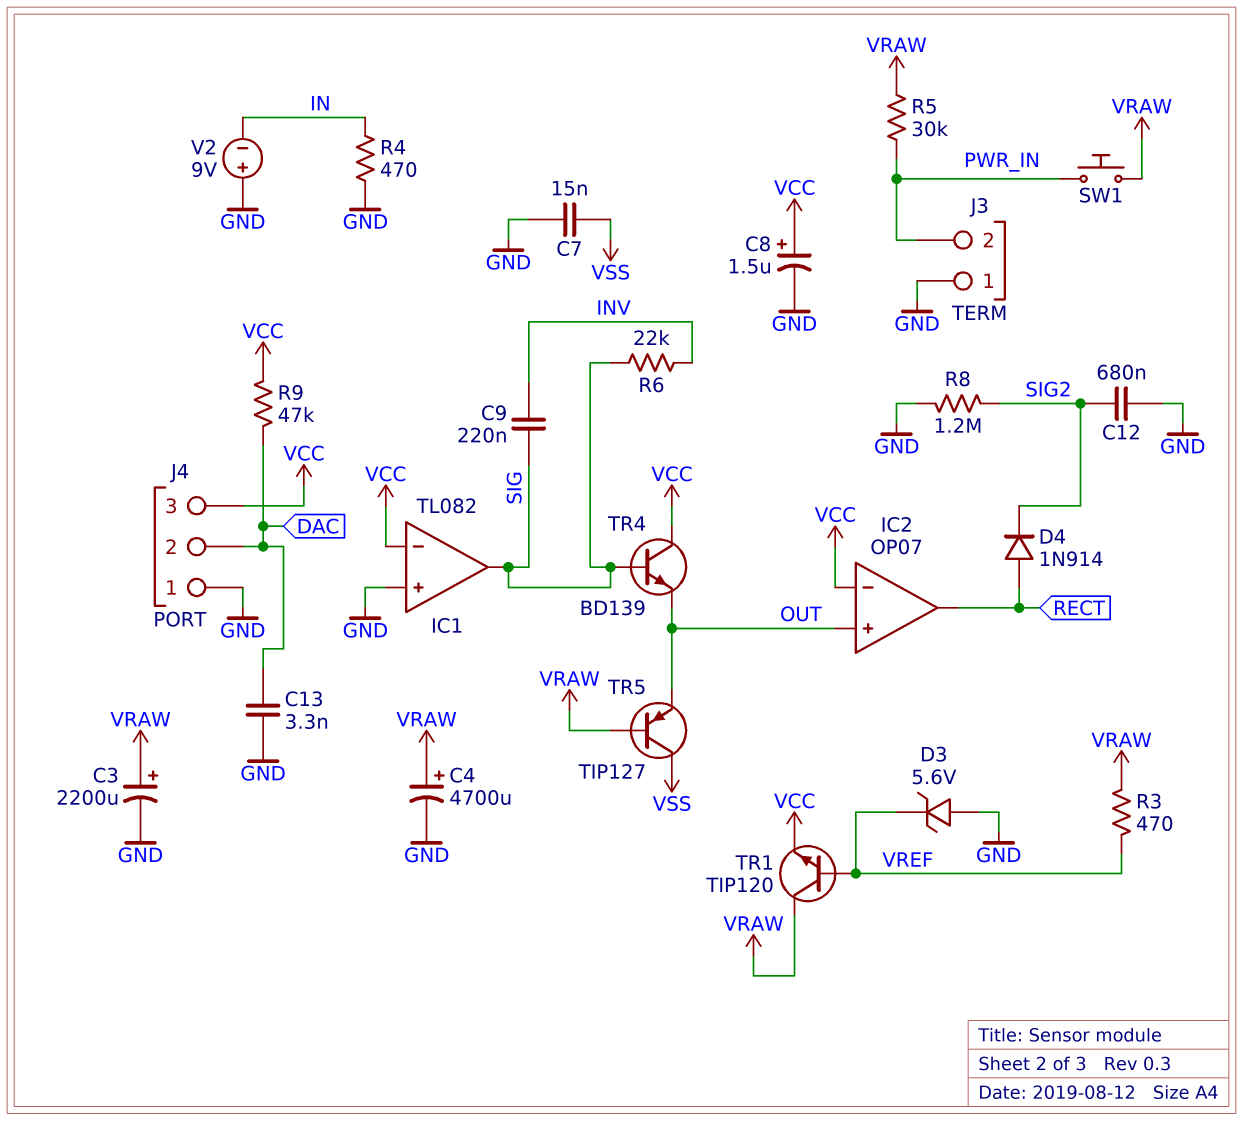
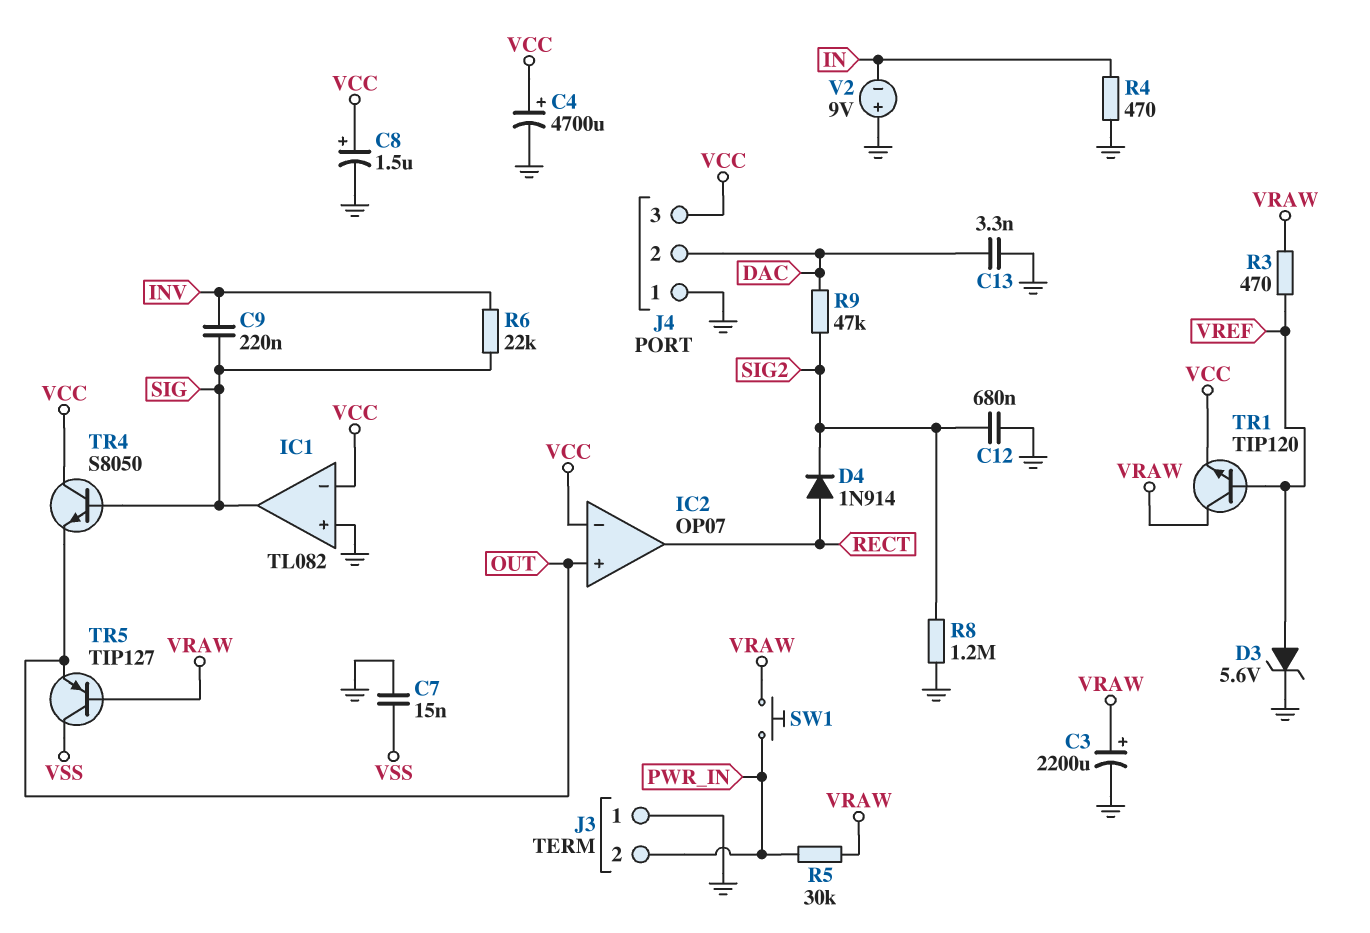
C4: 4700uF (plus VRAW, minus GND) -> 4700uF (plus VCC, minus GND)
D3: zener 5.6V (A GND, K VREF) -> zener 5.6V (A VREF, K GND)
R9: 47k (DAC, VCC) -> 47k (DAC, SIG2)
TR4: NPN BD139 (B SIG, C VCC, E OUT) -> NPN S8050 (B SIG, C VCC, E OUT)

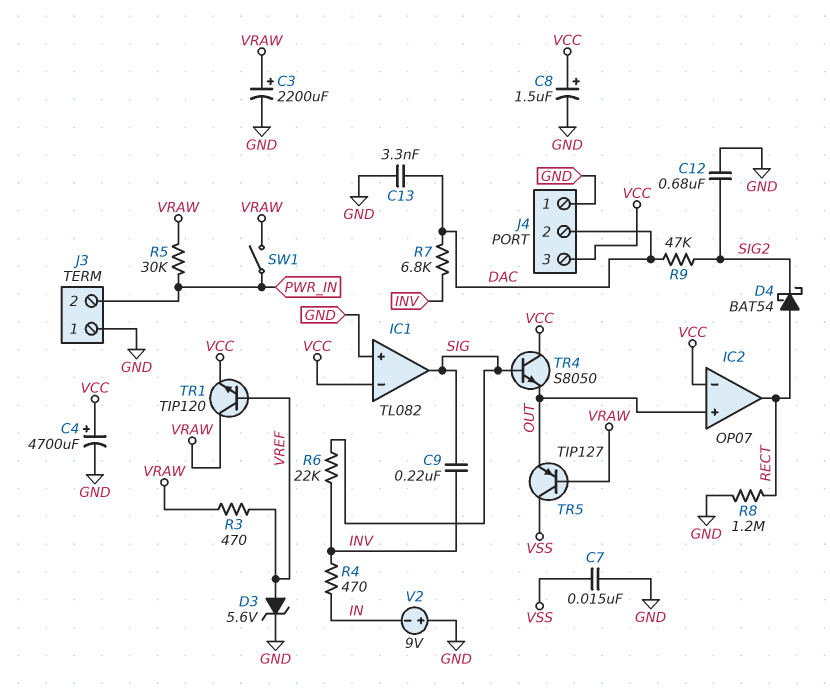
D4: diode 1N914 (A RECT, K SIG2) -> schottky BAT54 (A RECT, K SIG2)
R4: 470 (GND, IN) -> 470 (IN, INV)
R7: none -> 6.8k (DAC, INV)
R8: 1.2M (GND, SIG2) -> 1.2M (GND, RECT)
SW1: button (PWR_IN, VRAW) -> switch (PWR_IN, VRAW)

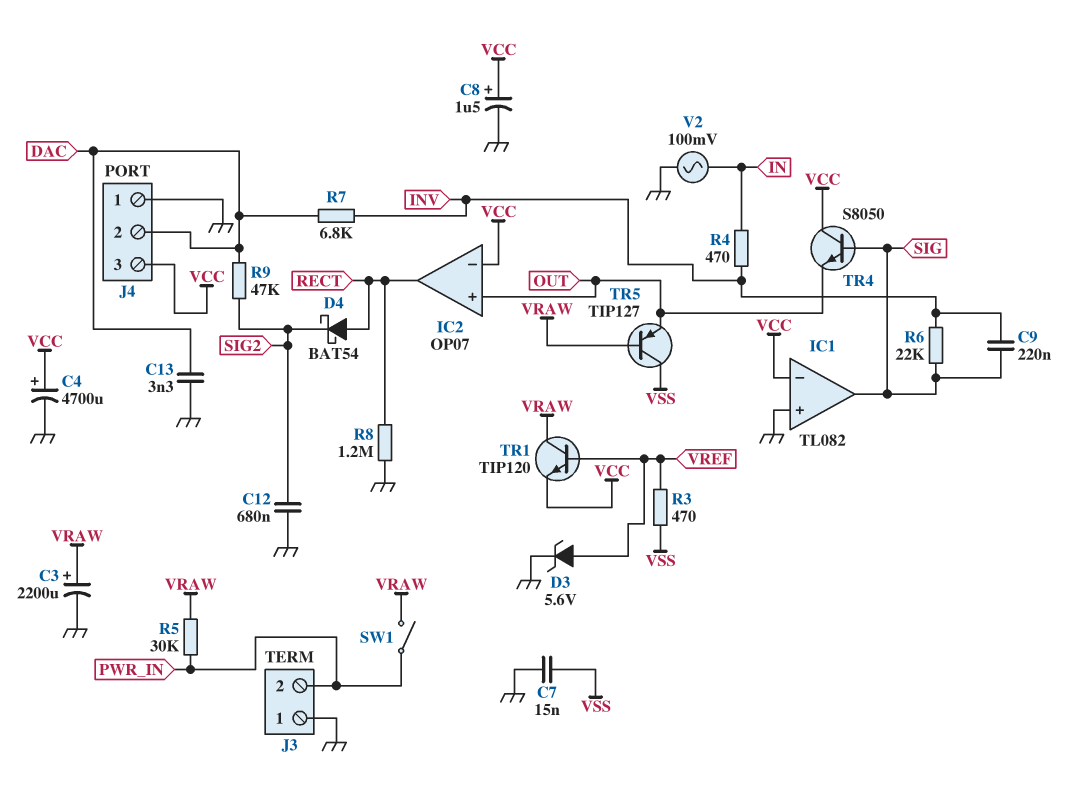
R3: 470 (VRAW, VREF) -> 470 (VREF, VSS)
V2: 9V (plus GND, minus IN) -> AC 100mV (GND, IN)

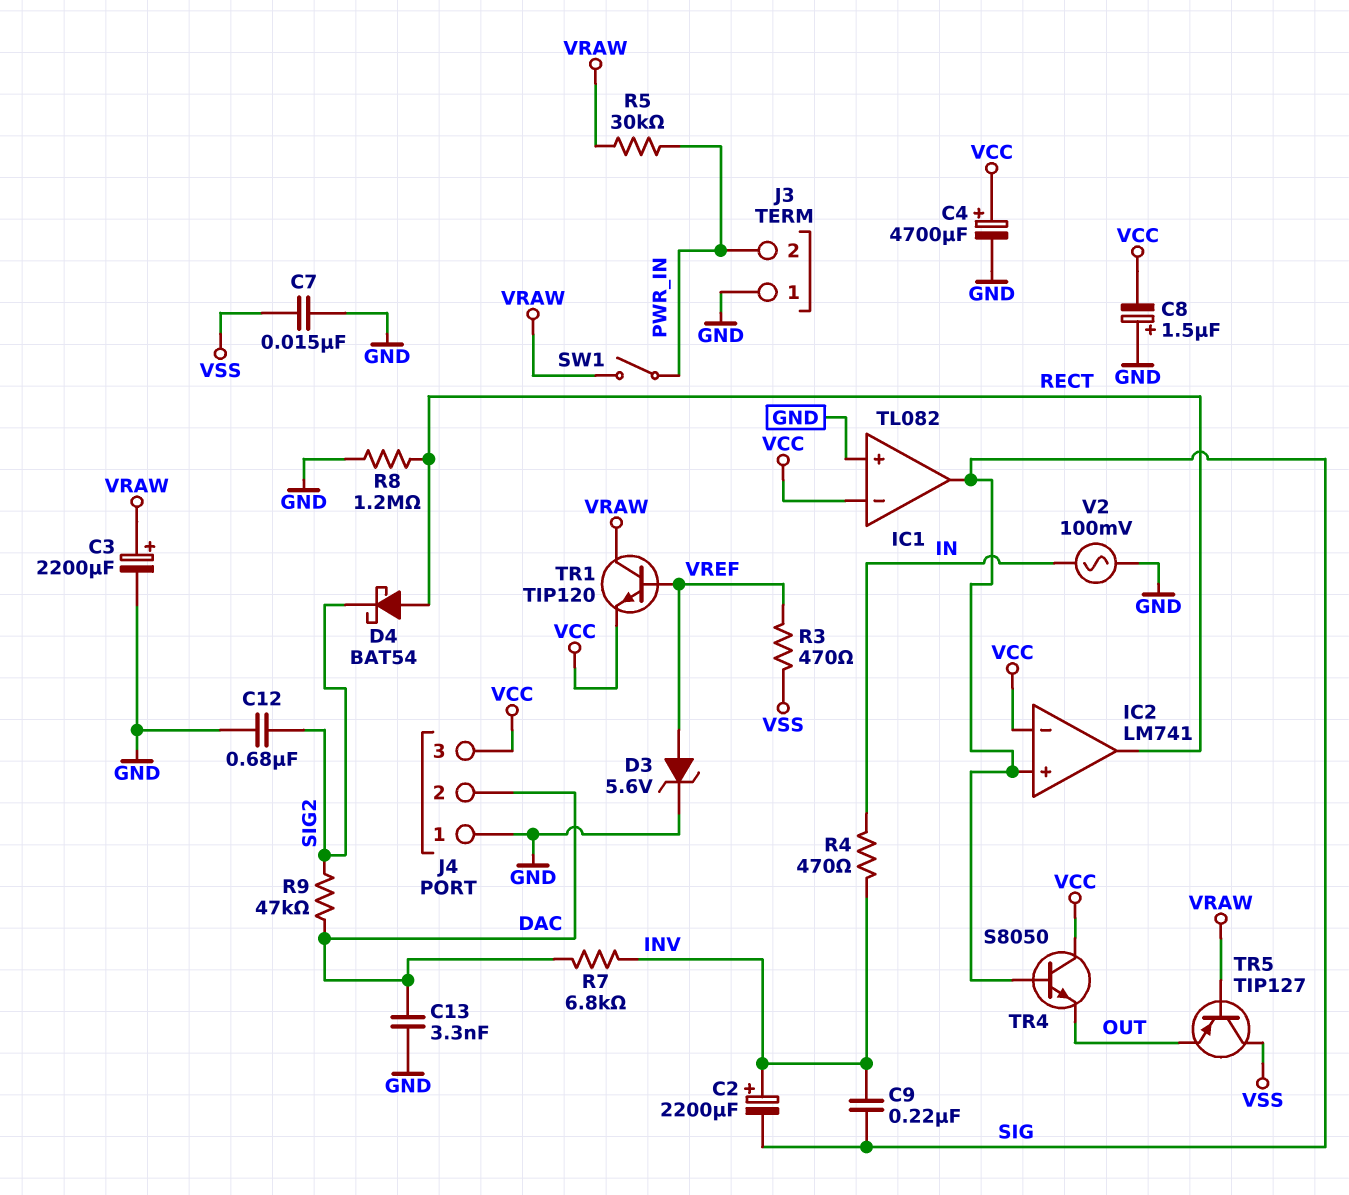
C2: none -> 2200uF (plus INV, minus SIG)
C8: 1.5uF (plus VCC, minus GND) -> 1.5uF (plus GND, minus VCC)
IC2: OP07 -> LM741
IC2 pin in+: OUT -> SIG
R6: 22k (INV, SIG) -> none

